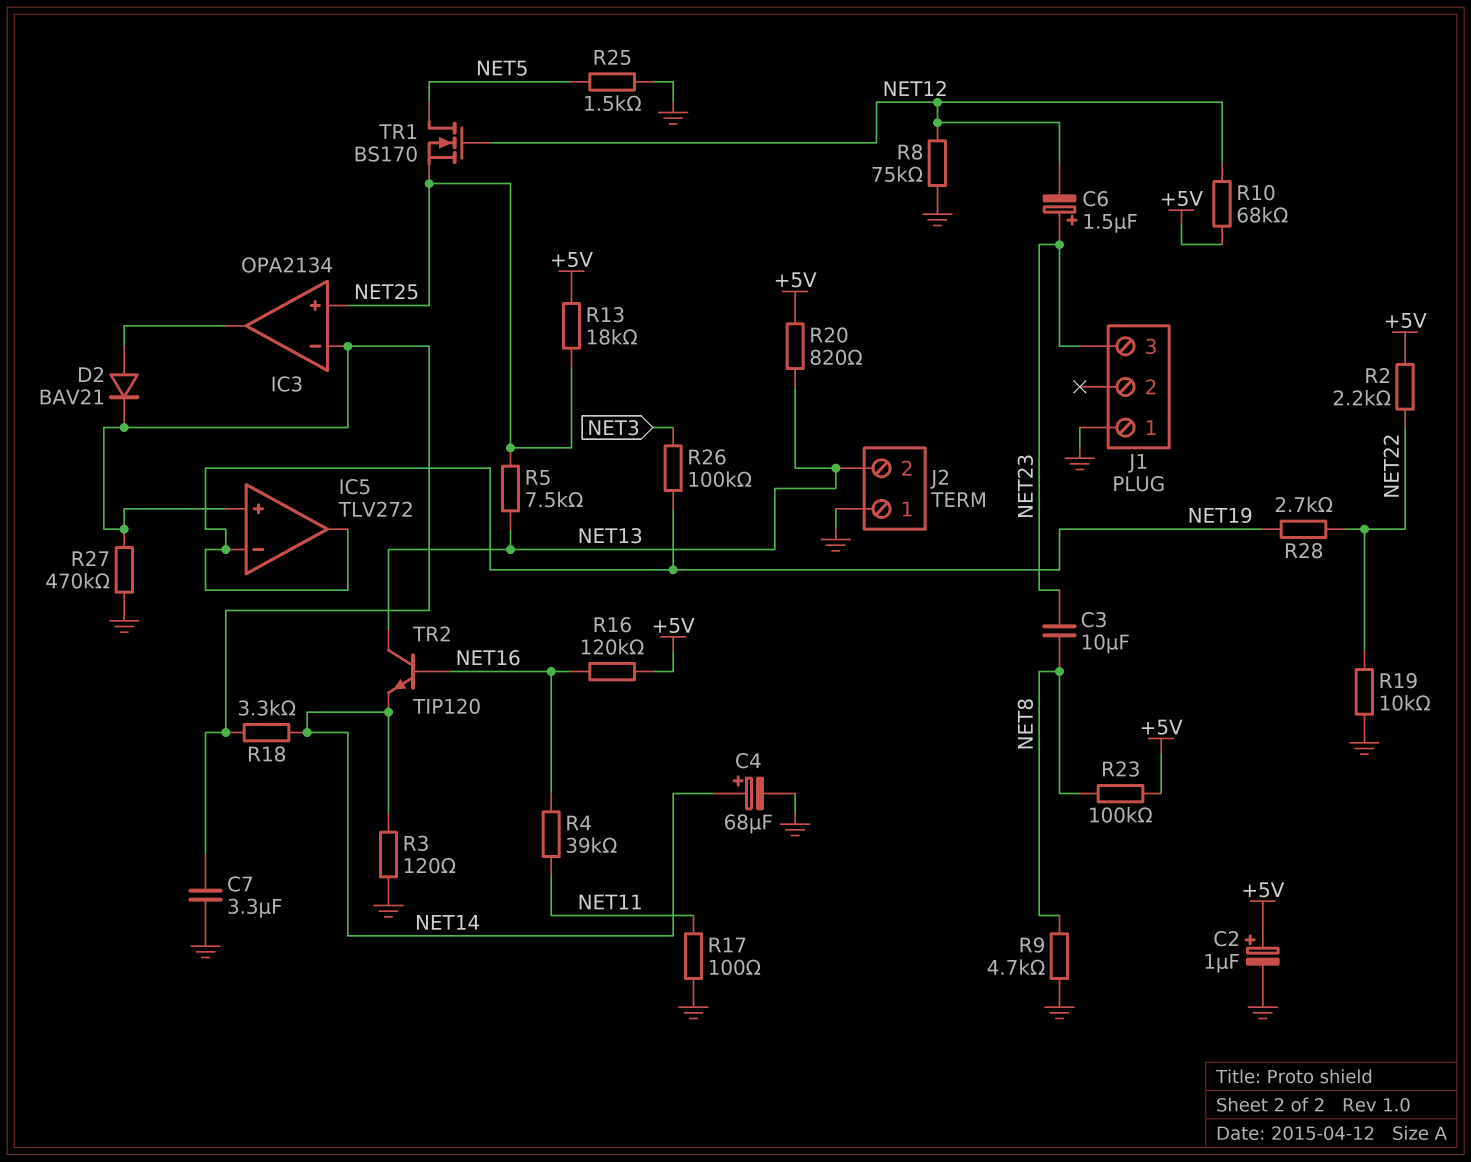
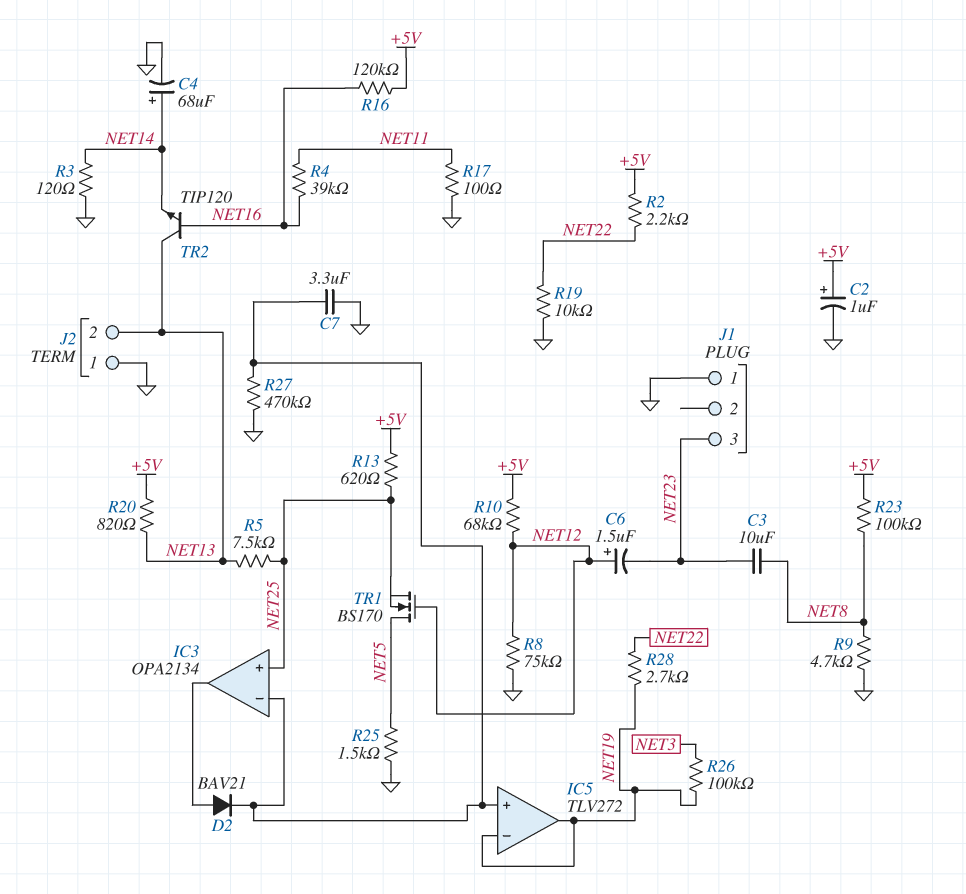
C6: 1.5uF (plus NET23, minus NET12) -> 1.5uF (plus NET12, minus NET23)
R13: 18k (+5V, NET25) -> 620 (+5V, NET25)
R18: 3.3k (IC3/in-, NET14) -> none

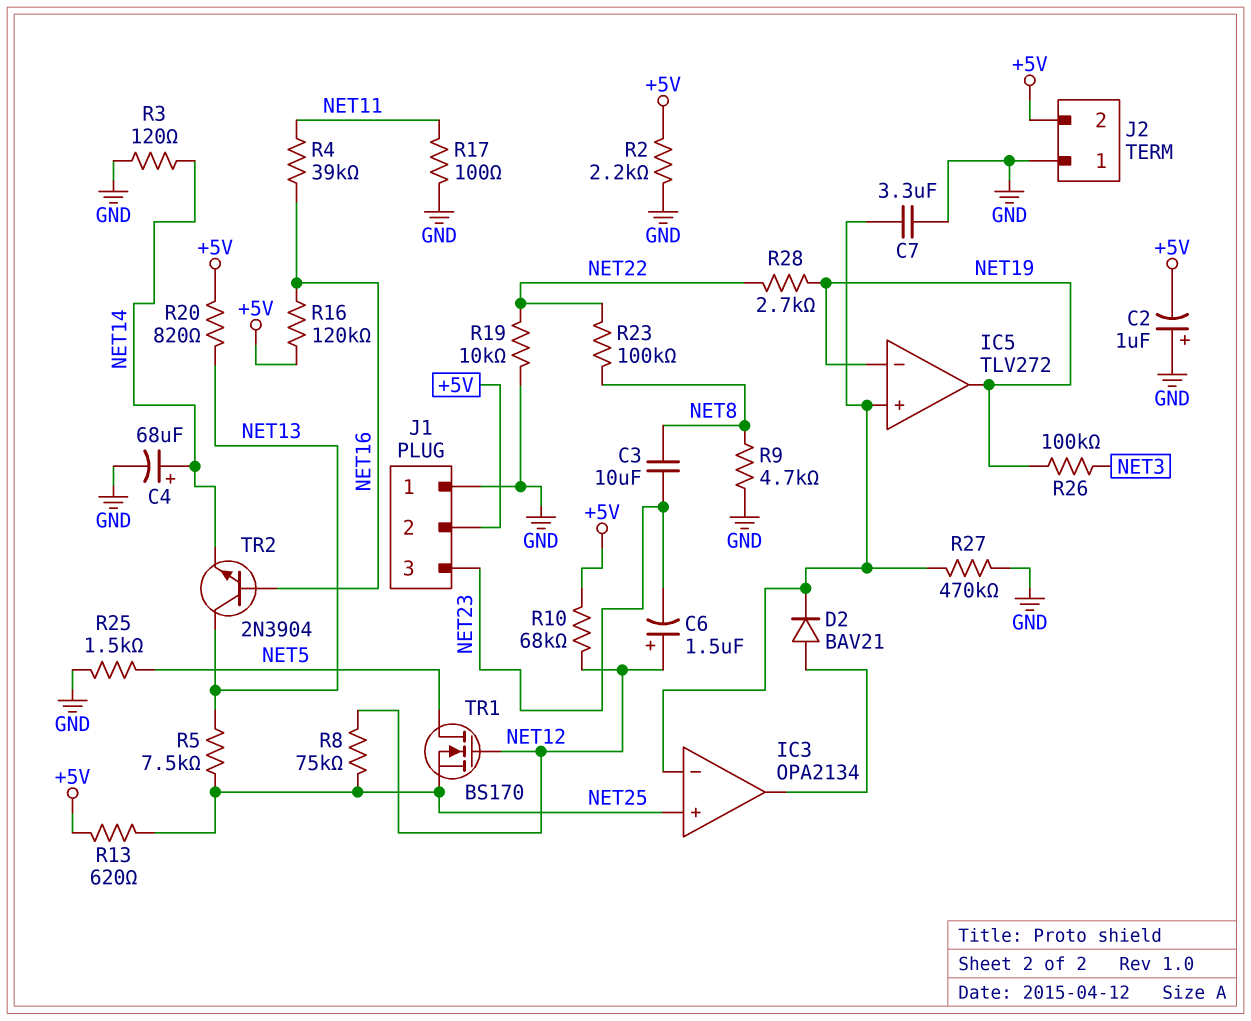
C2: 1uF (plus +5V, minus GND) -> 1uF (plus GND, minus +5V)
J1 pin 2: none -> +5V
J2 pin 2: NET13 -> +5V
R2: 2.2k (+5V, NET22) -> 2.2k (+5V, GND)
R8: 75k (GND, NET12) -> 75k (NET12, NET25)
R23: 100k (+5V, NET8) -> 100k (NET8, NET22)
TR2: NPN TIP120 (B NET16, C NET13, E NET14) -> NPN 2N3904 (B NET16, C NET13, E NET14)

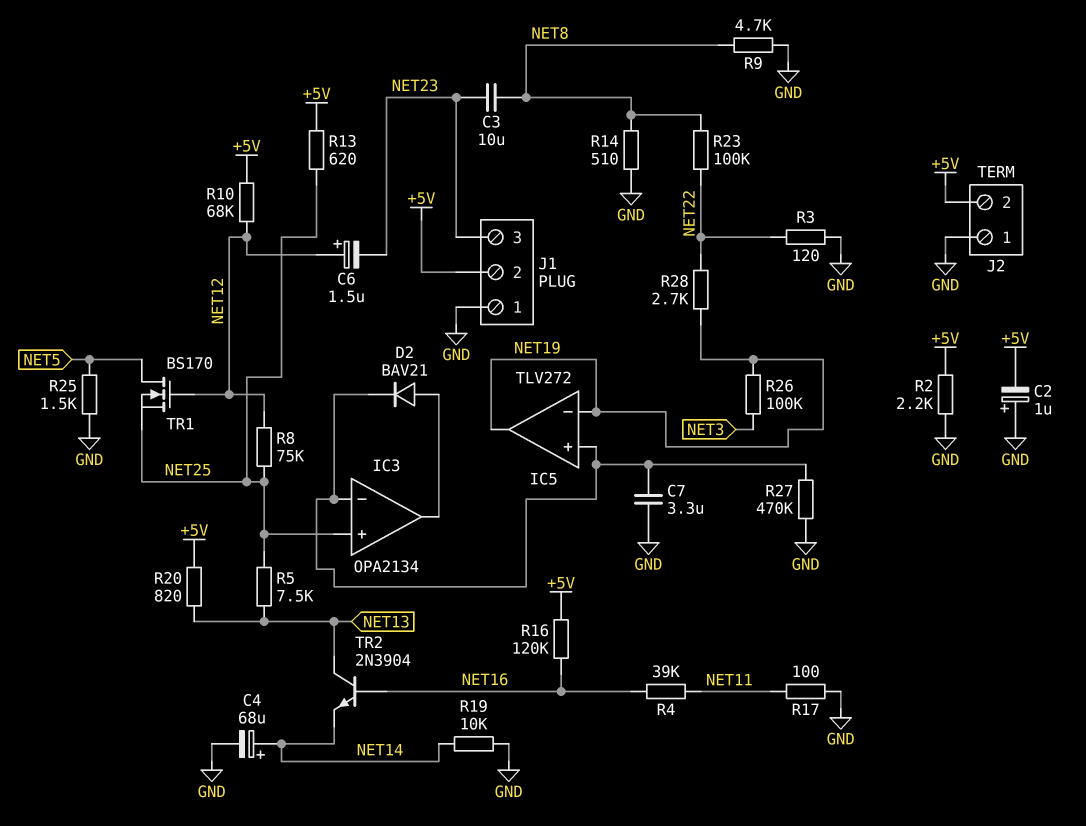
R3: 120 (GND, NET14) -> 120 (GND, NET22)
R14: none -> 510 (GND, NET8)
R19: 10k (GND, NET22) -> 10k (GND, NET14)

